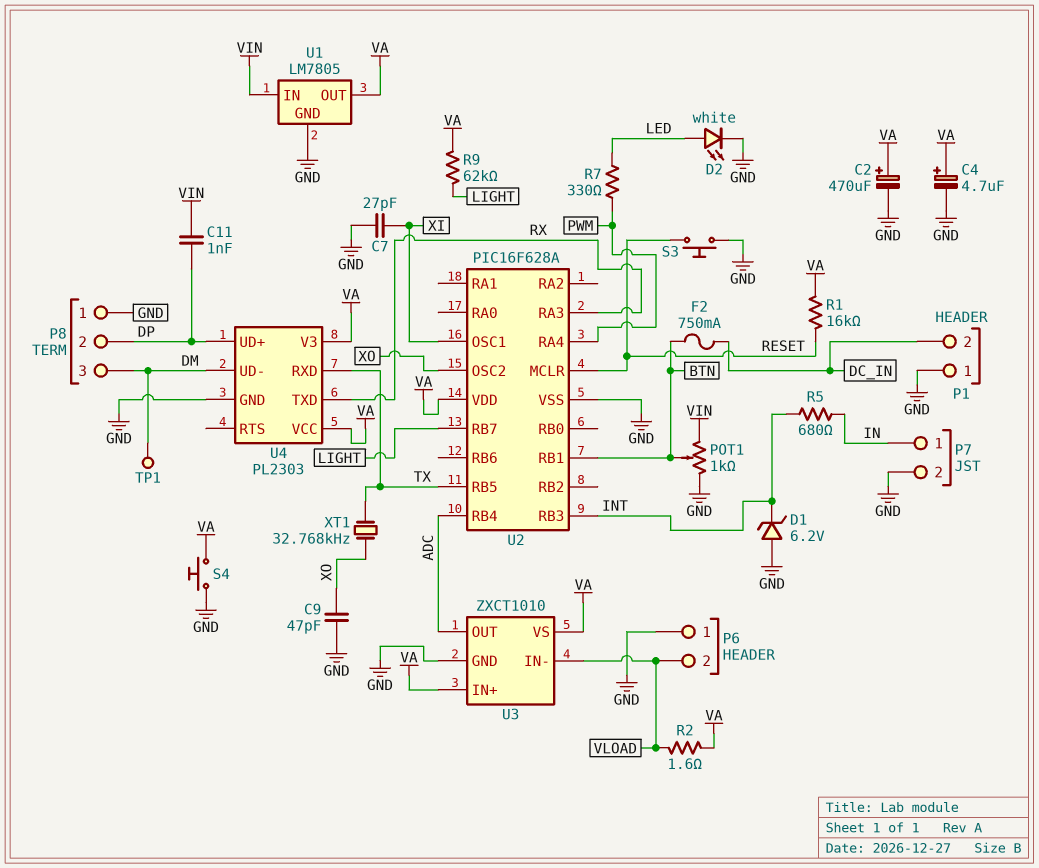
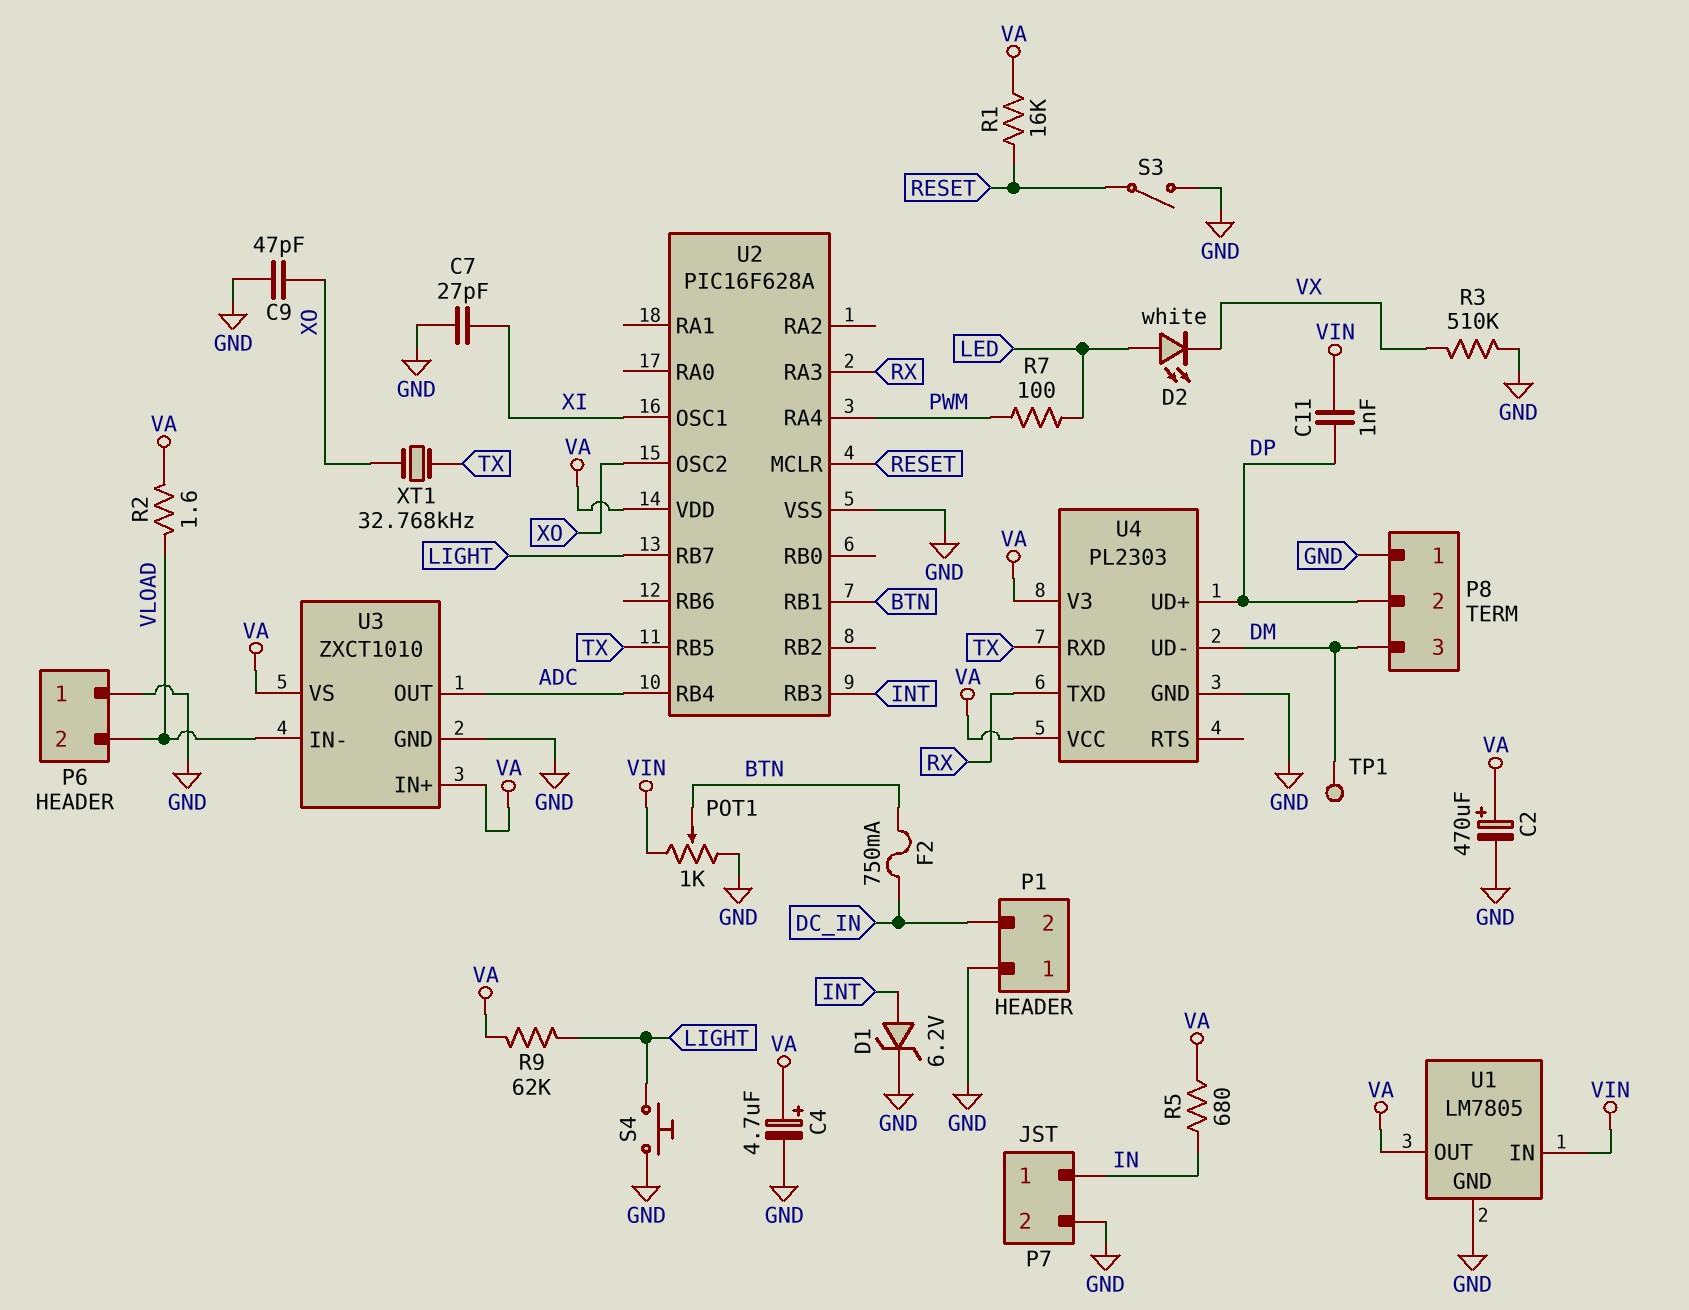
D1: zener 6.2V (A GND, K INT) -> zener 6.2V (A INT, K GND)
D2: LED white (A LED, K GND) -> LED white (A LED, K VX)
R3: none -> 510k (GND, VX)
R5: 680 (IN, INT) -> 680 (IN, VA)
R7: 330 (LED, PWM) -> 100 (LED, PWM)
S3: button (GND, RESET) -> switch (GND, RESET)
S4: button (GND, VA) -> button (GND, LIGHT)

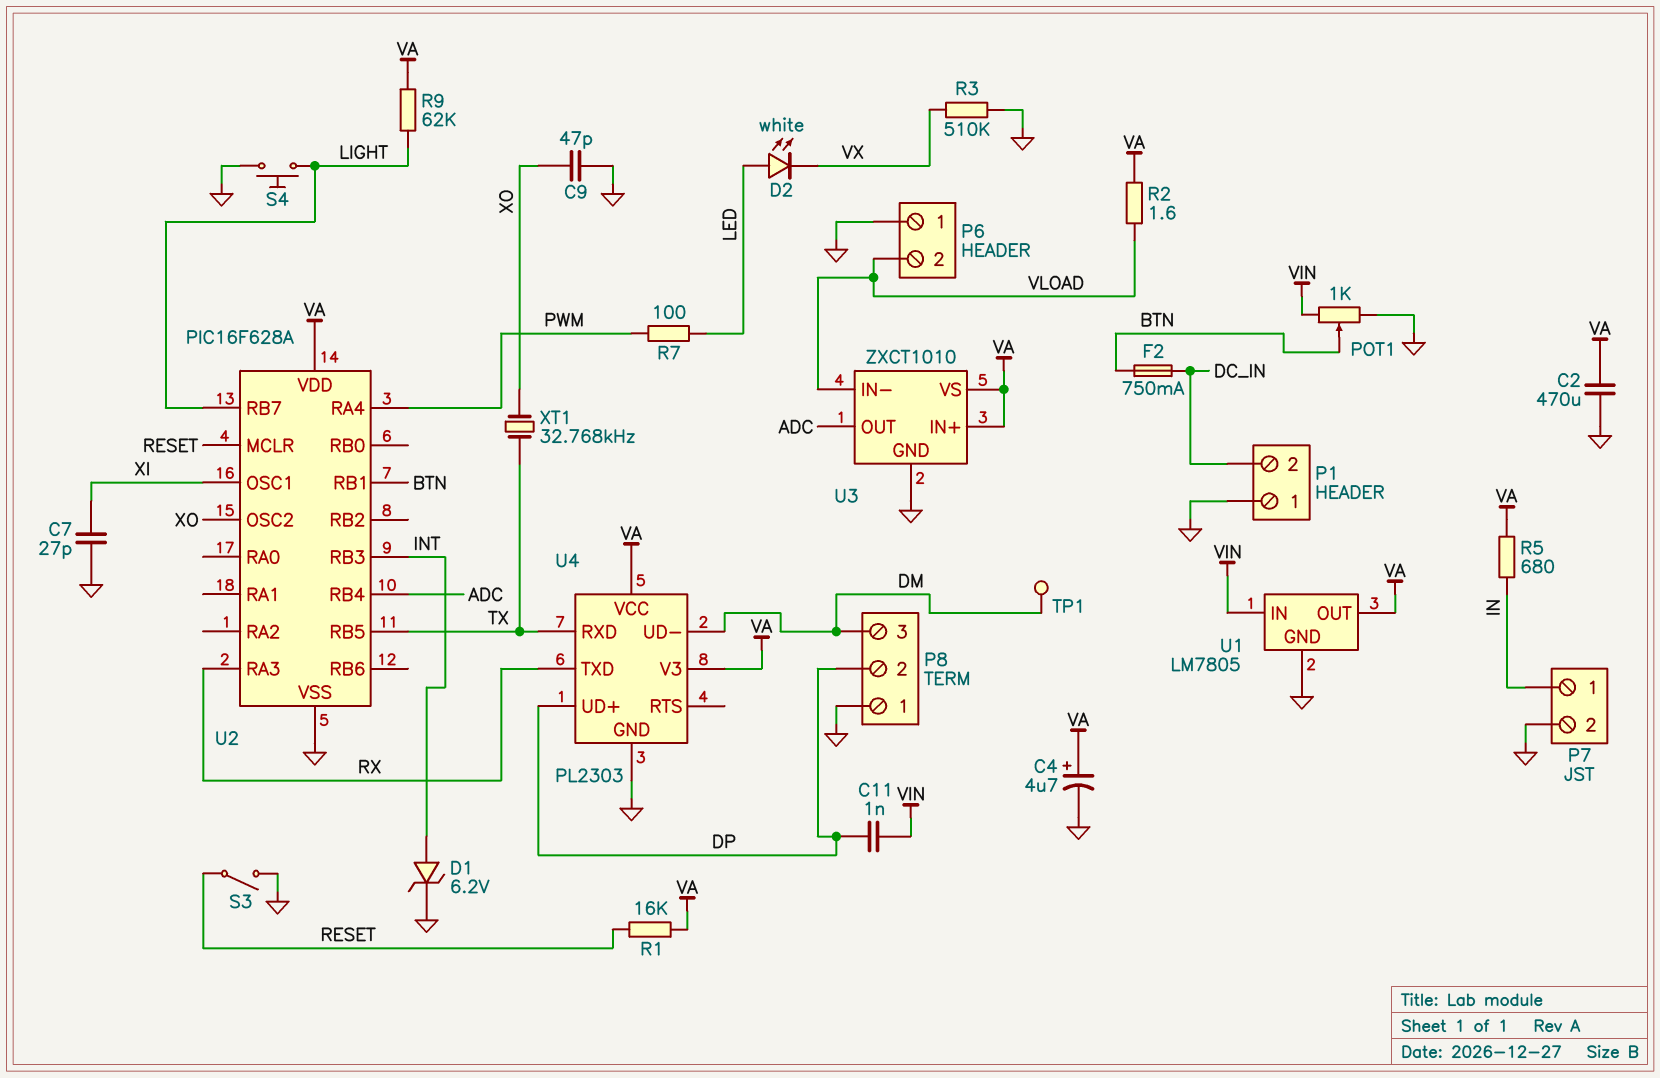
C2: 470uF (plus VA, minus GND) -> 470uF (GND, VA)

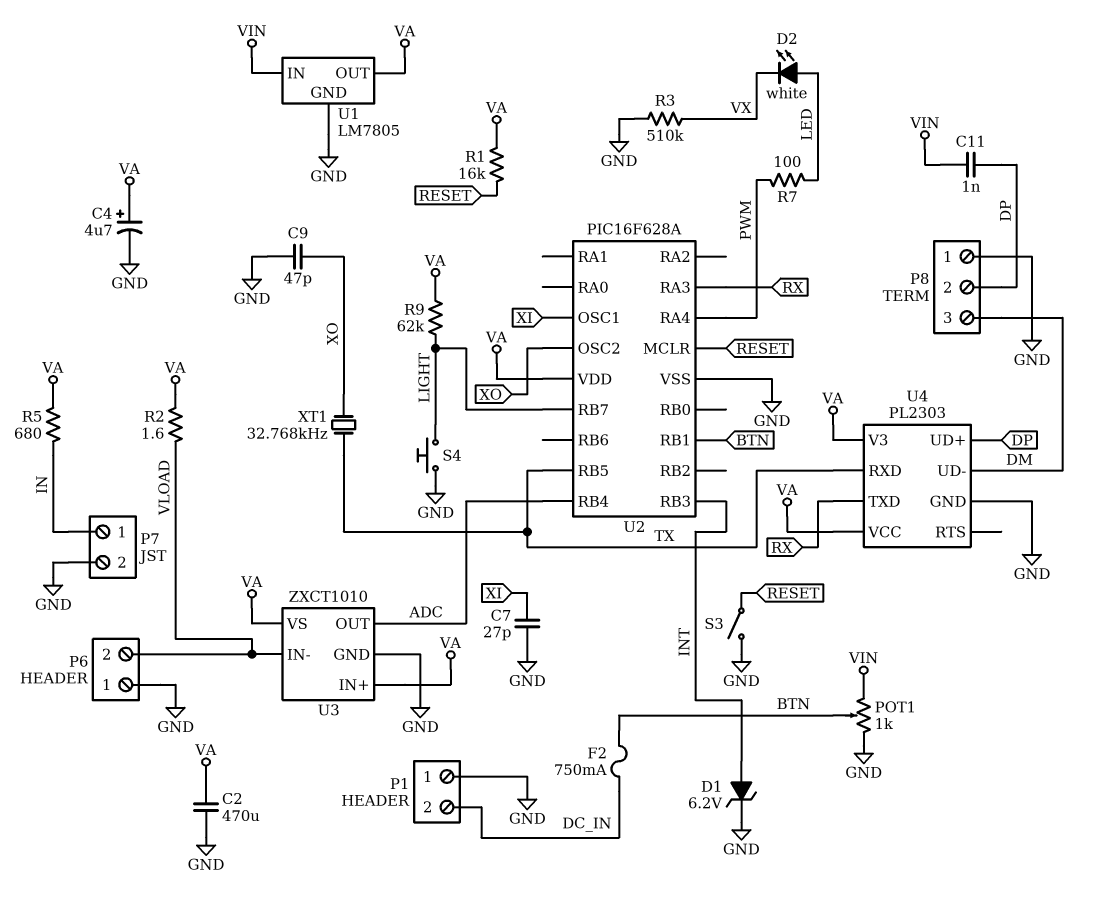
TP1: test point (DM) -> none

